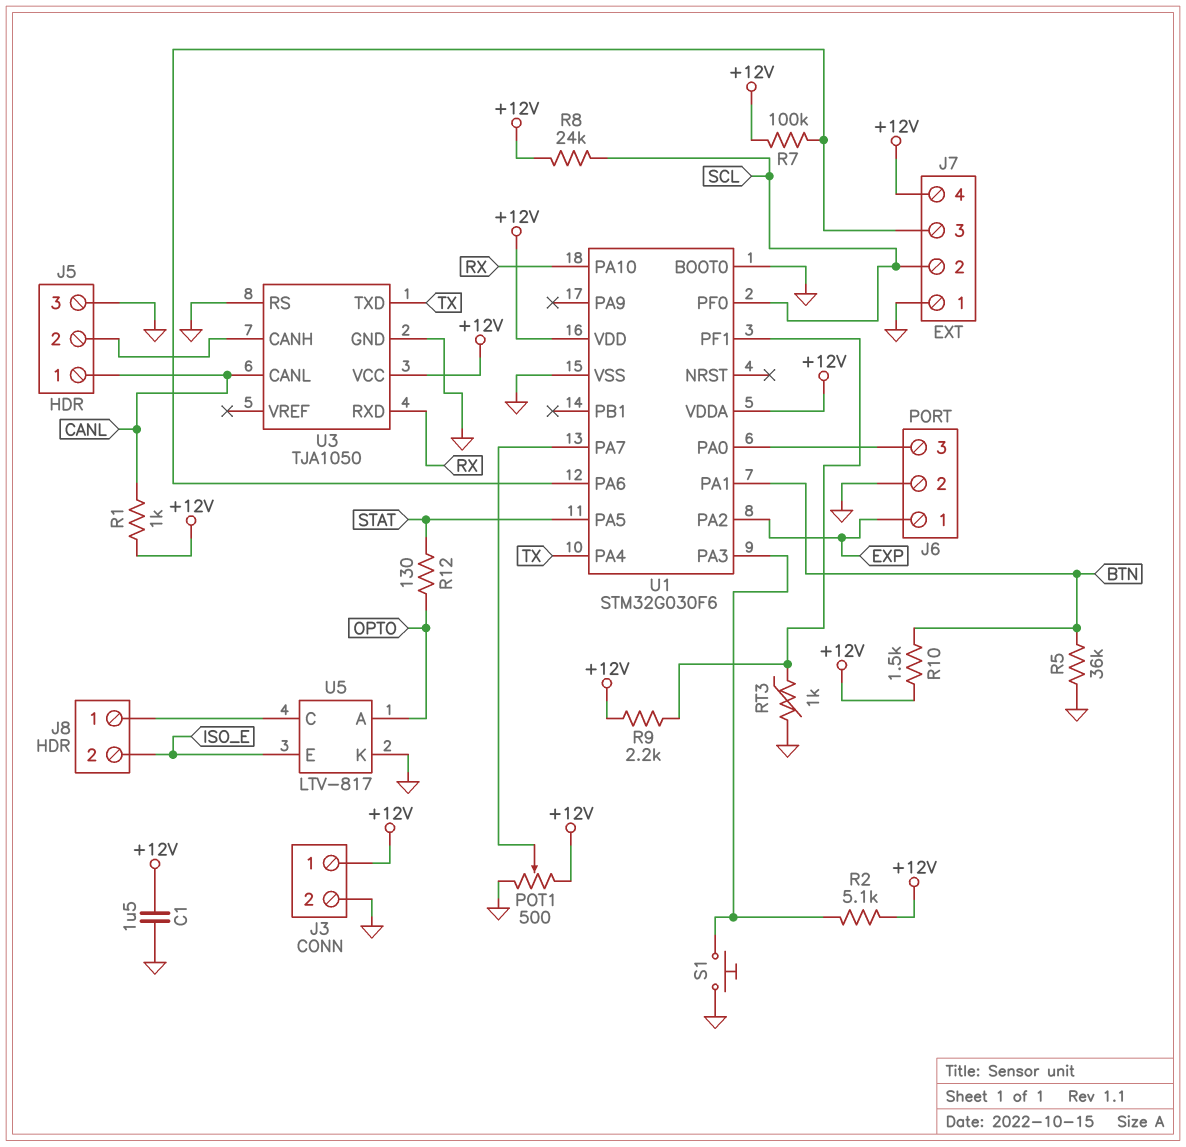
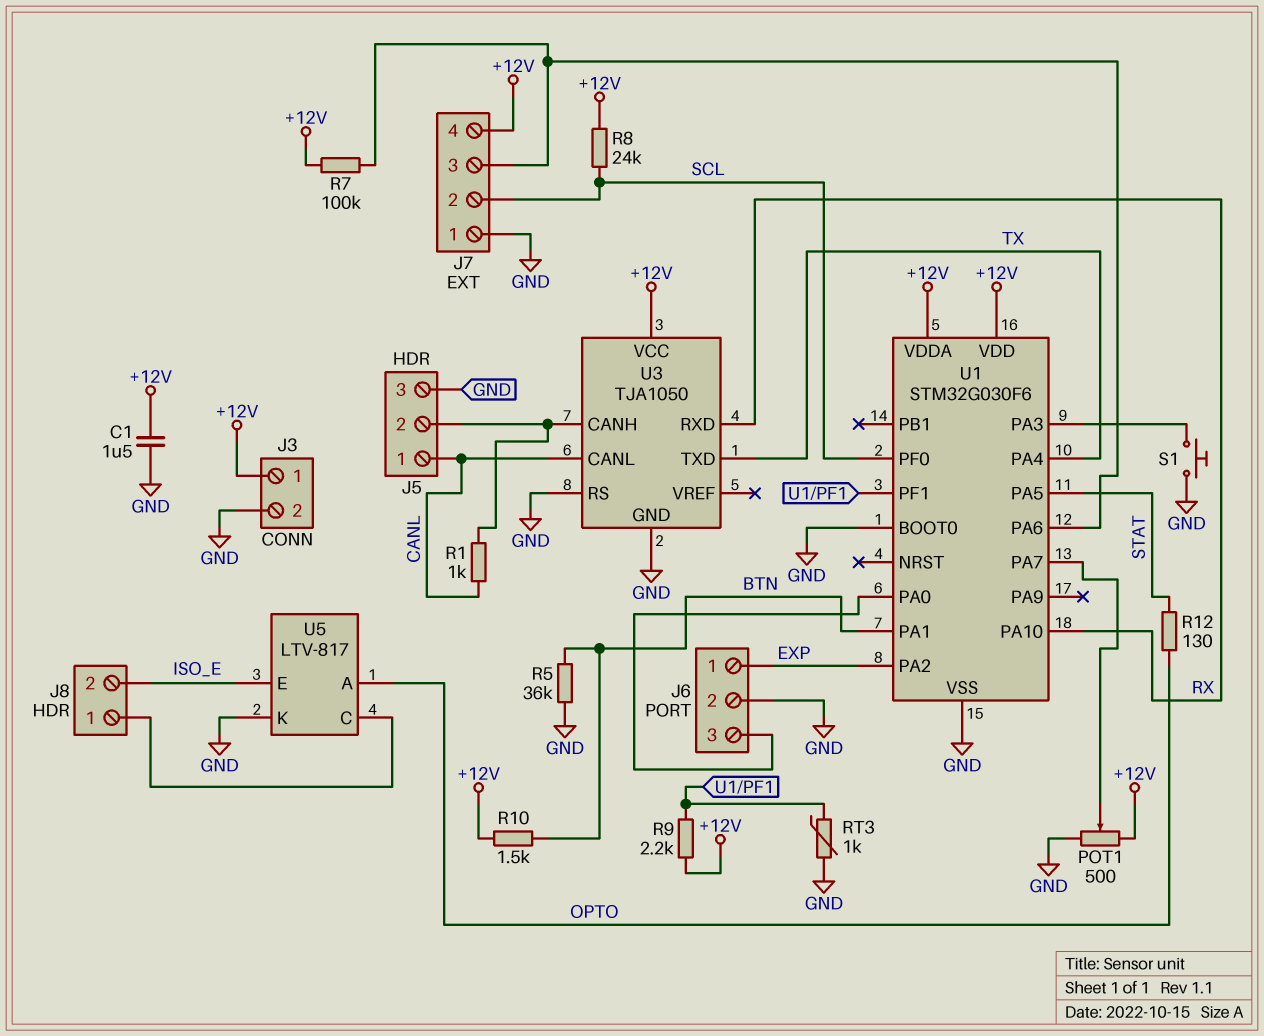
R1: 1k (+12V, CANL) -> 1k (CANL, J5/2)
R2: 5.1k (+12V, U1/PA3) -> none

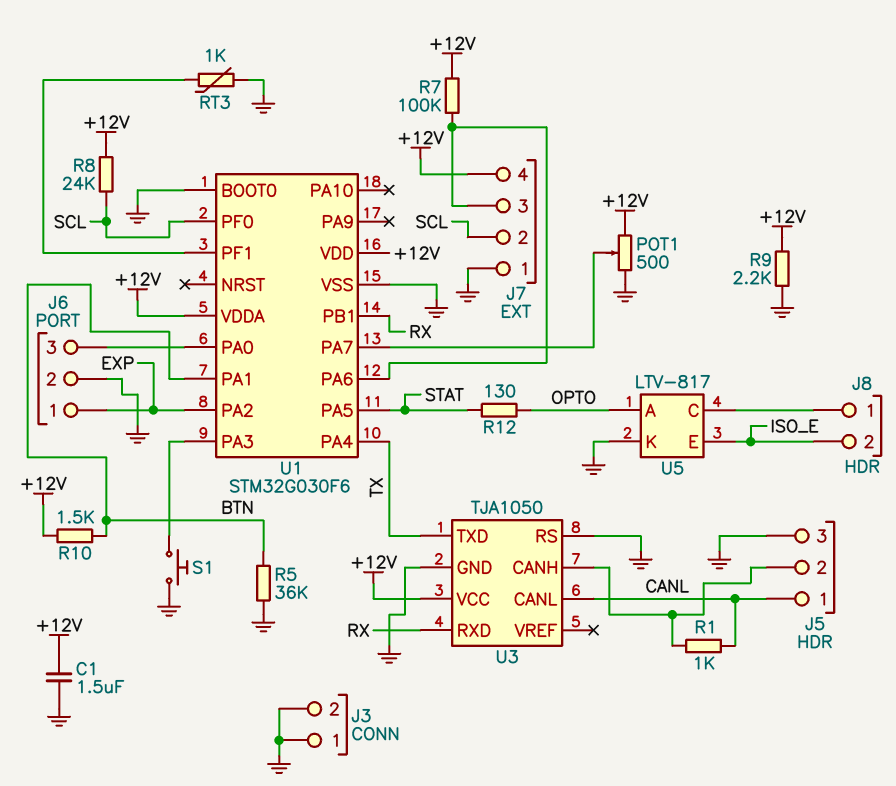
J3 pin 1: +12V -> GND
R9: 2.2k (+12V, U1/PF1) -> 2.2k (+12V, GND)
U1 pin PA10: RX -> none
U1 pin PB1: none -> RX

